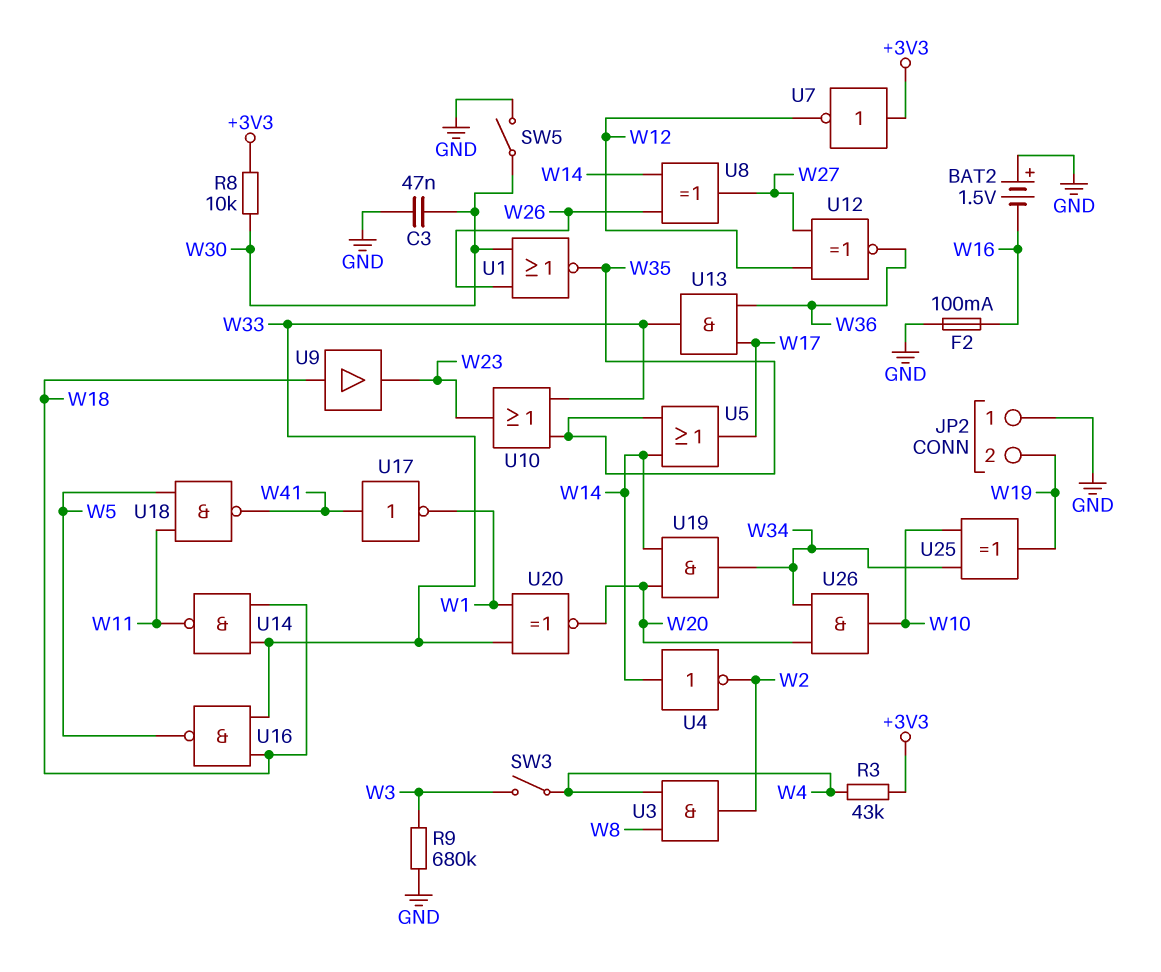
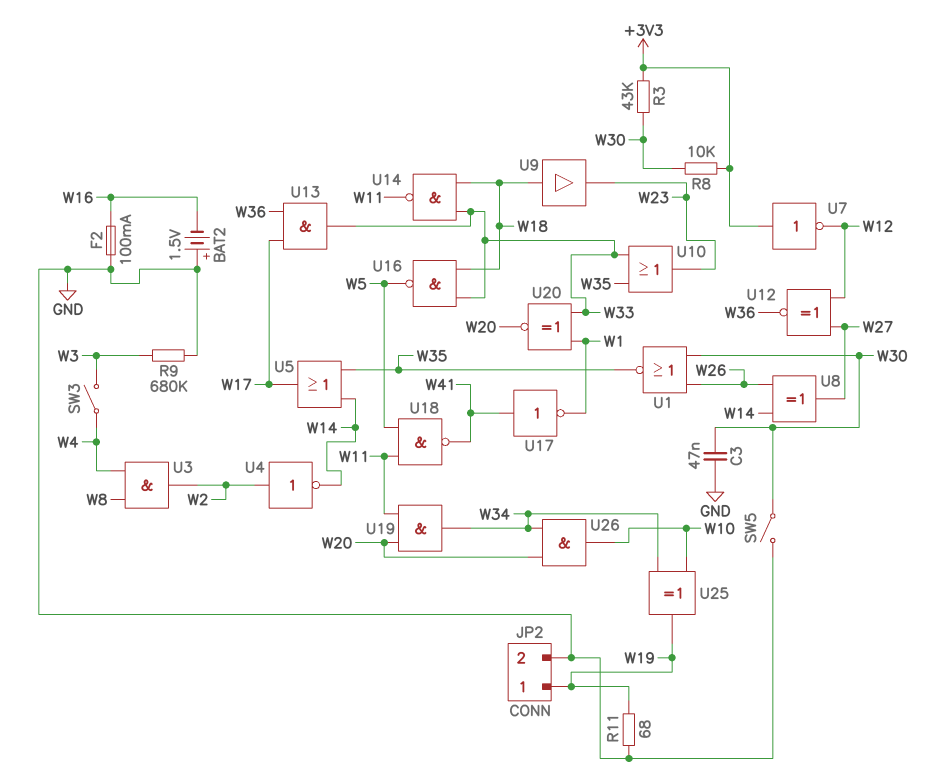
JP2 pin 1: GND -> W19
JP2 pin 2: W19 -> GND
R3: 43k (+3V3, W4) -> 43k (+3V3, W30)
R11: none -> 68 (GND, W19)
U4: NOT (in W14, out W2) -> NOT (in W2, out W14)
U19: AND (in W14, in W20, out W34) -> AND (in W11, in W20, out W34)

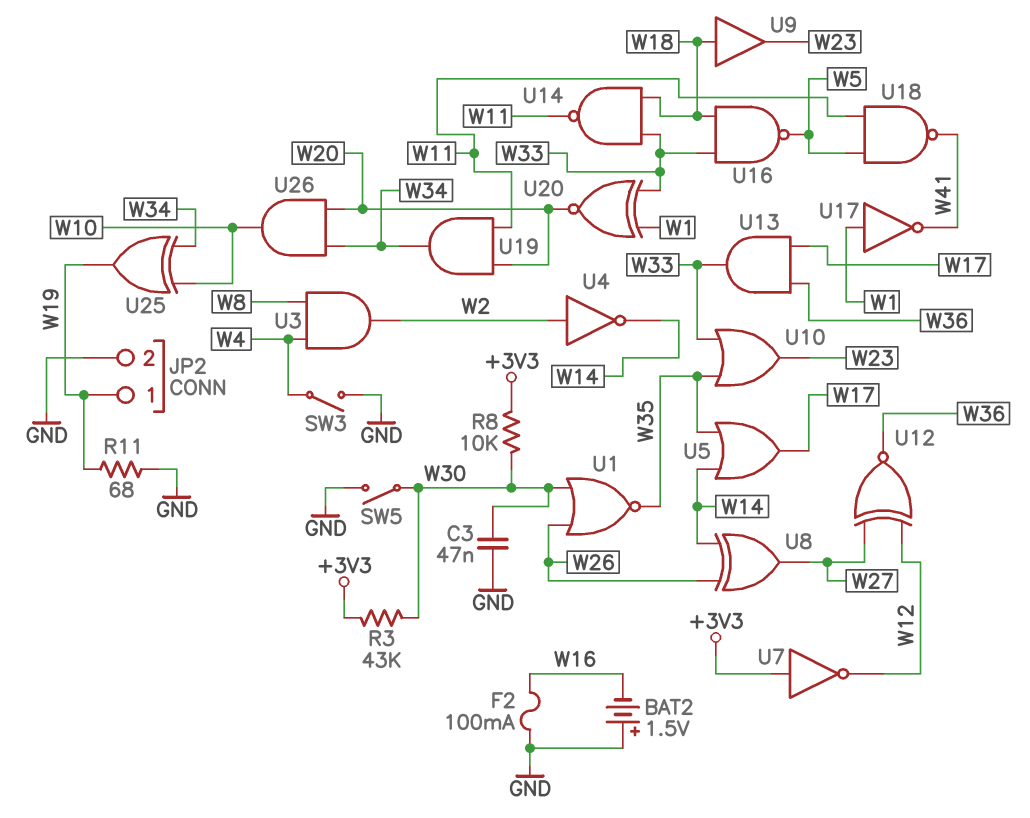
R9: 680k (GND, W3) -> none
SW3: switch (W3, W4) -> switch (GND, W4)
U17: NOT (in W41, out W1) -> NOT (in W1, out W41)

